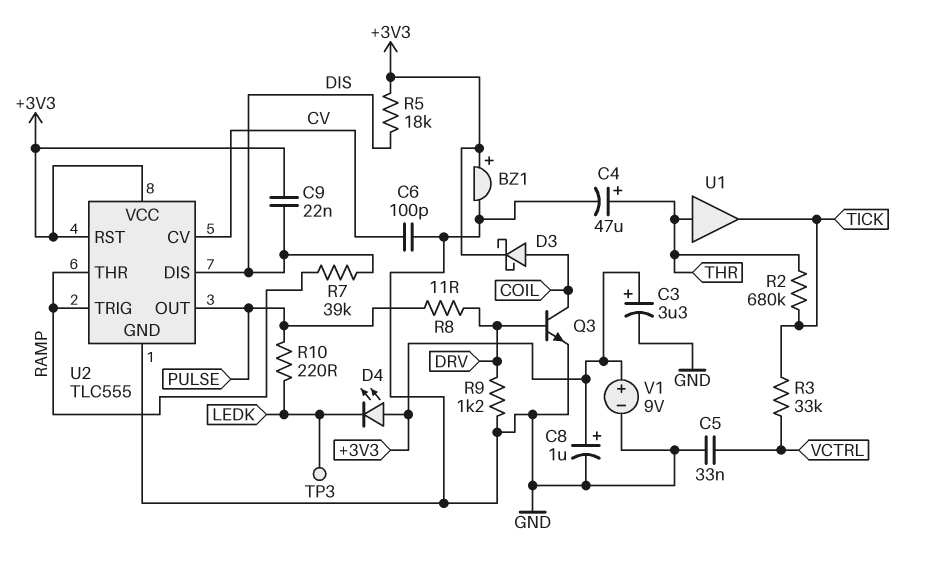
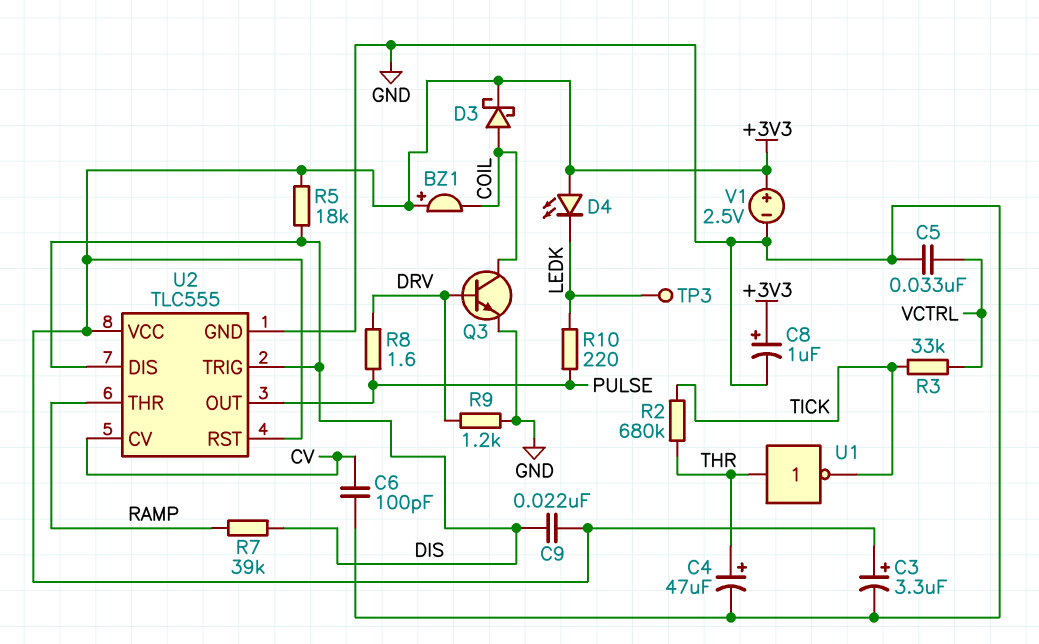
BZ1: buzzer (plus +3V3, minus GND) -> buzzer (plus +3V3, minus COIL)
R8: 11 (DRV, PULSE) -> 1.6 (DRV, PULSE)
U1: buffer (in THR, out TICK) -> NOT (in THR, out TICK)
U2 pin TRIG: RAMP -> DIS
V1: 9V (plus +3V3, minus GND) -> 2.5V (plus +3V3, minus GND)

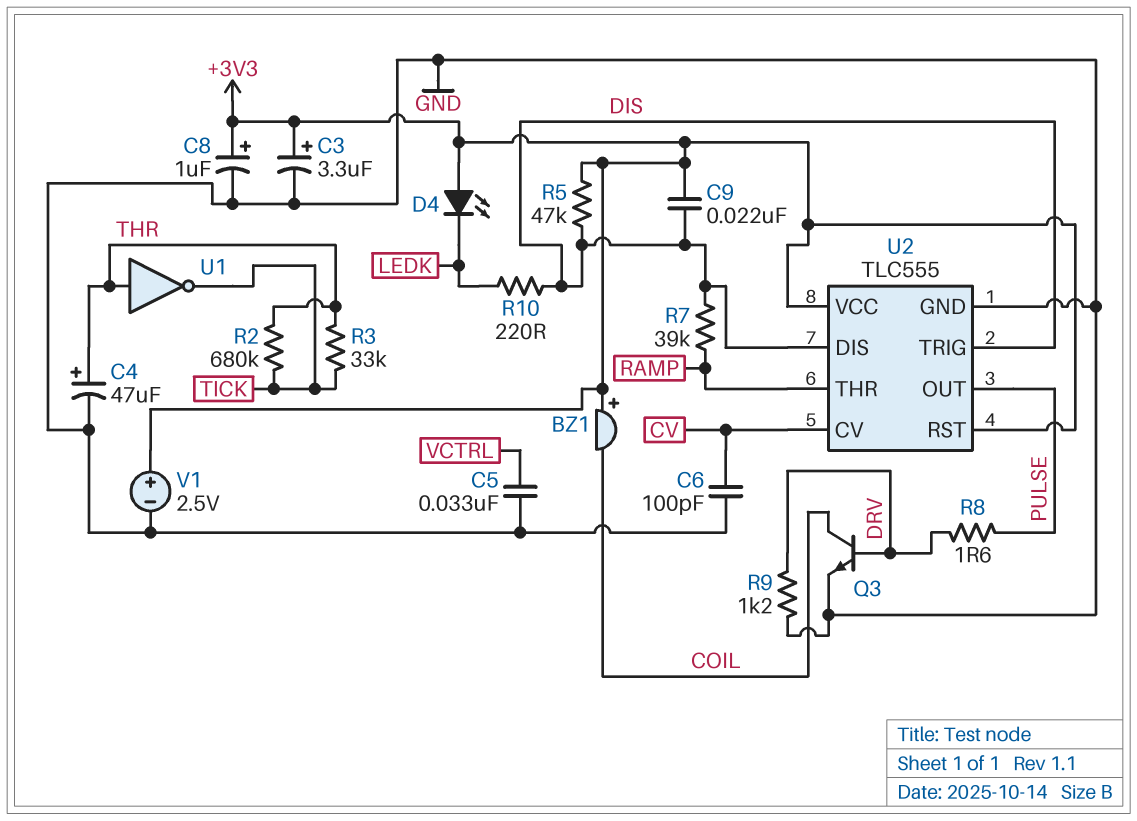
D3: schottky (A COIL, K +3V3) -> none
R3: 33k (TICK, VCTRL) -> 33k (THR, TICK)
R5: 18k (+3V3, DIS) -> 47k (+3V3, DIS)
R10: 220 (LEDK, PULSE) -> 220 (DIS, LEDK)
TP3: test point (LEDK) -> none

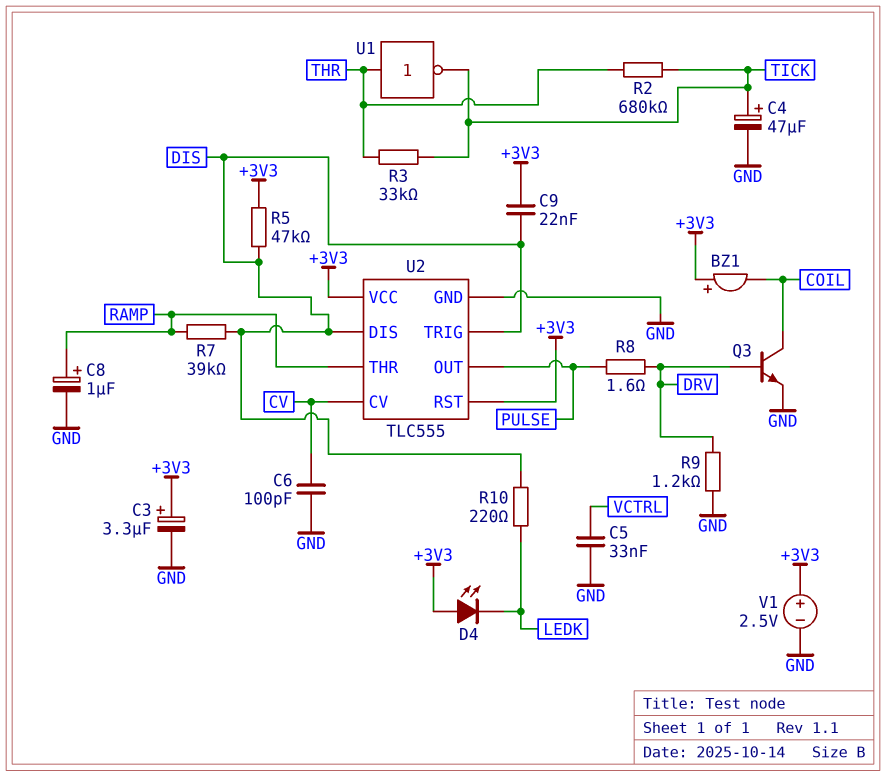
C4: 47uF (plus THR, minus GND) -> 47uF (plus TICK, minus GND)
C8: 1uF (plus +3V3, minus GND) -> 1uF (plus RAMP, minus GND)

